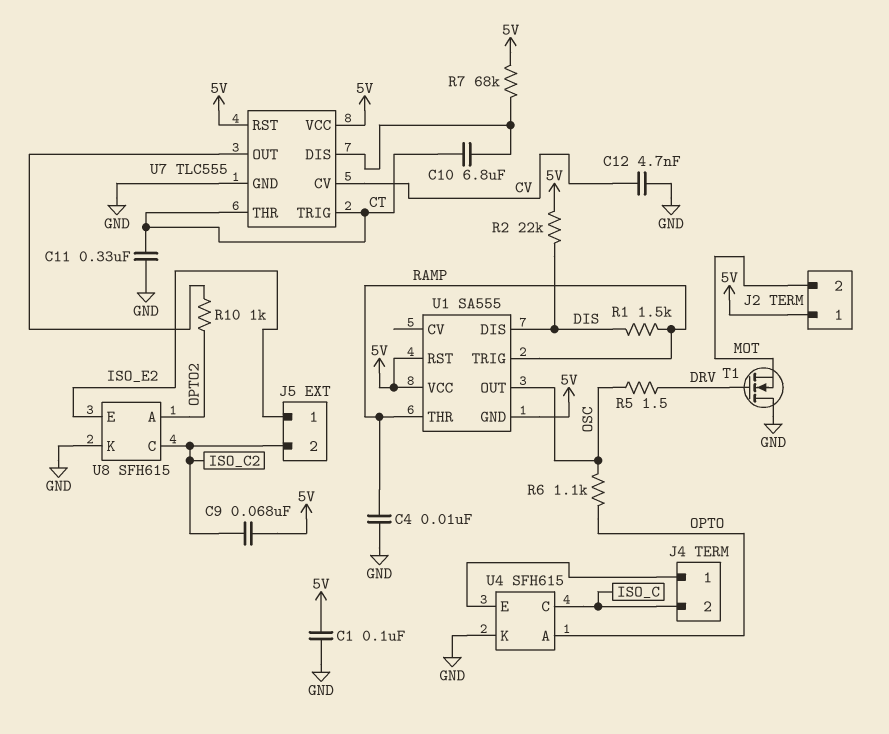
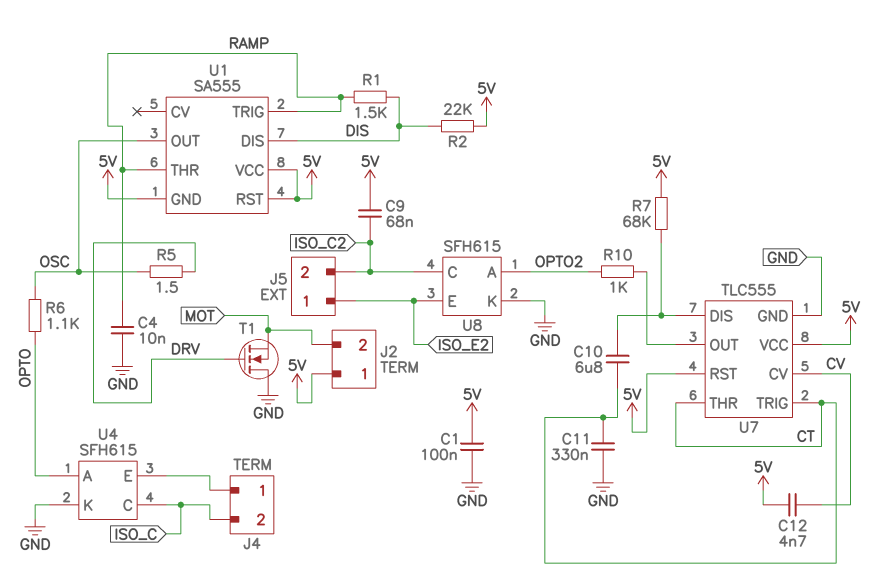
C12: 4.7nF (CV, GND) -> 4.7nF (5V, CV)

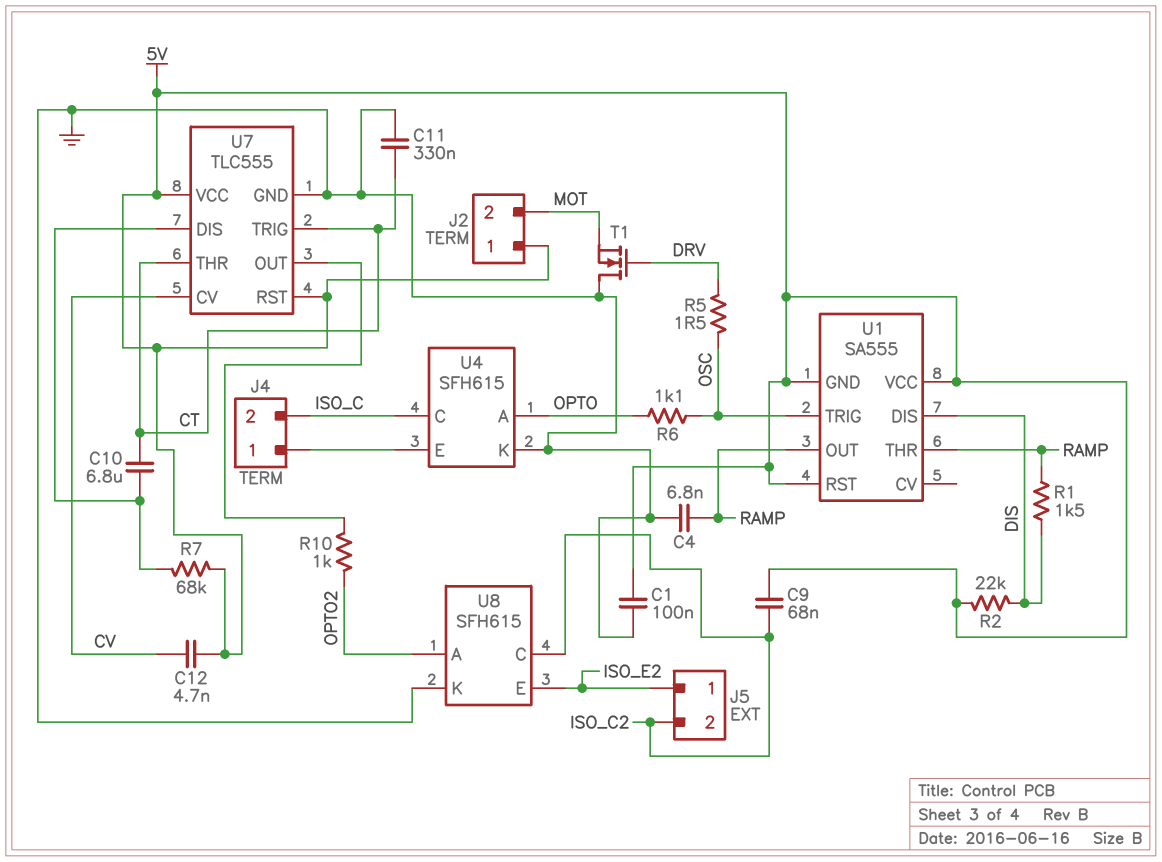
C4: 10nF (GND, RAMP) -> 6.8nF (GND, RAMP)
U1 pin OUT: OSC -> RAMP
U1 pin TRIG: RAMP -> OSC

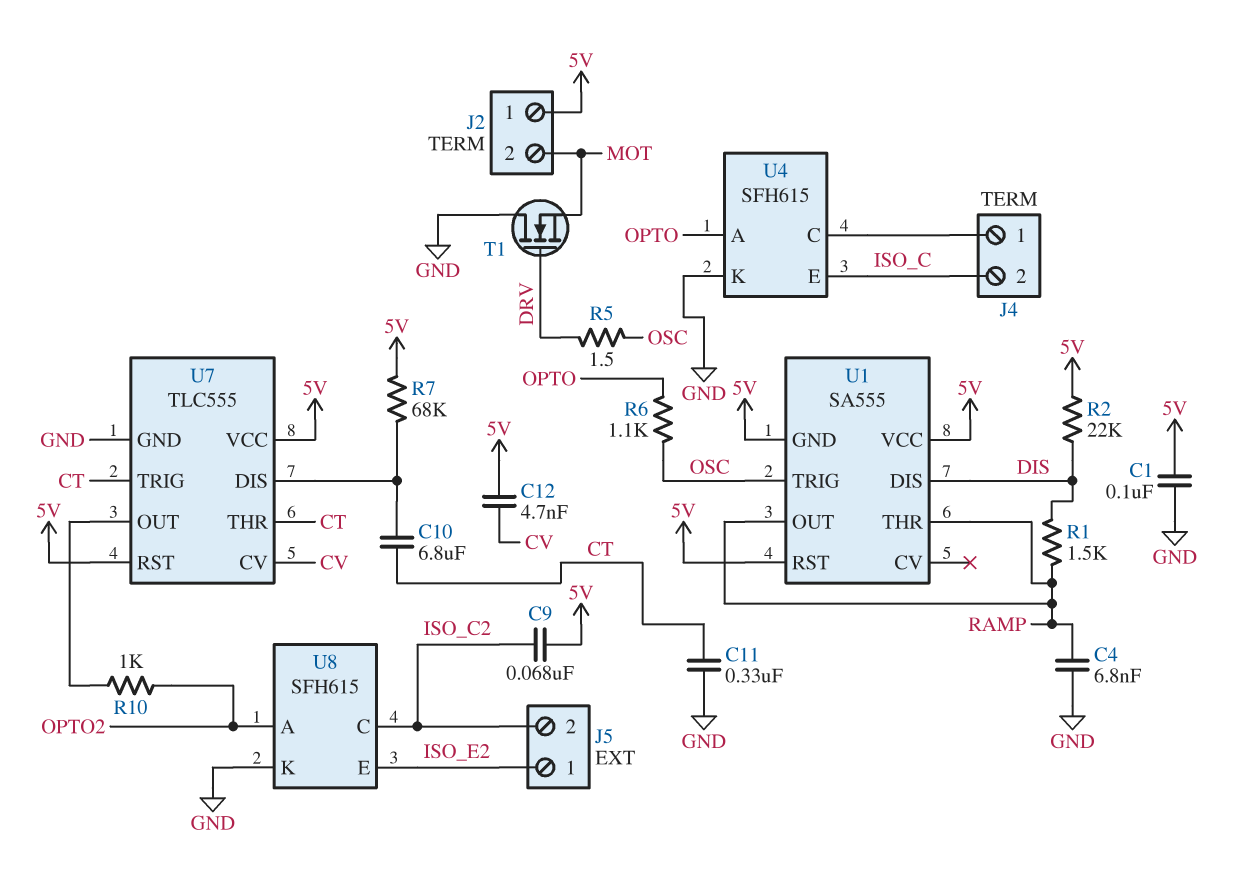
U4 pin C: ISO_C -> J4/1
U4 pin E: J4/1 -> ISO_C

